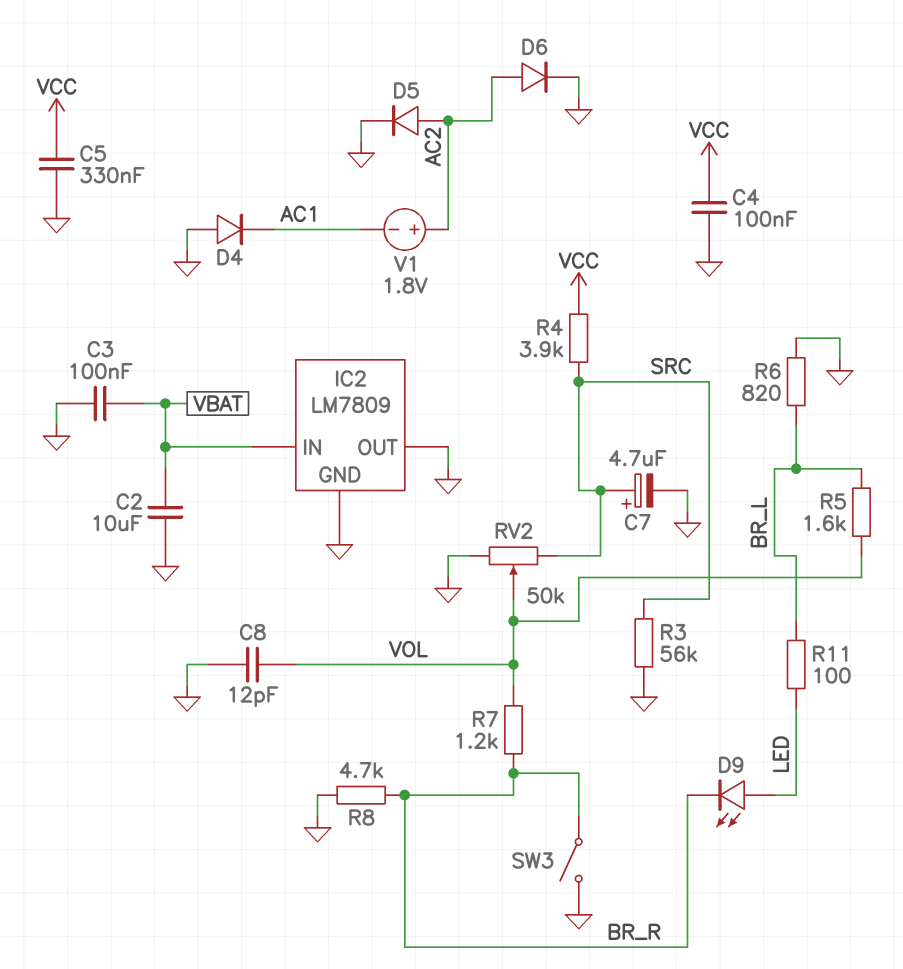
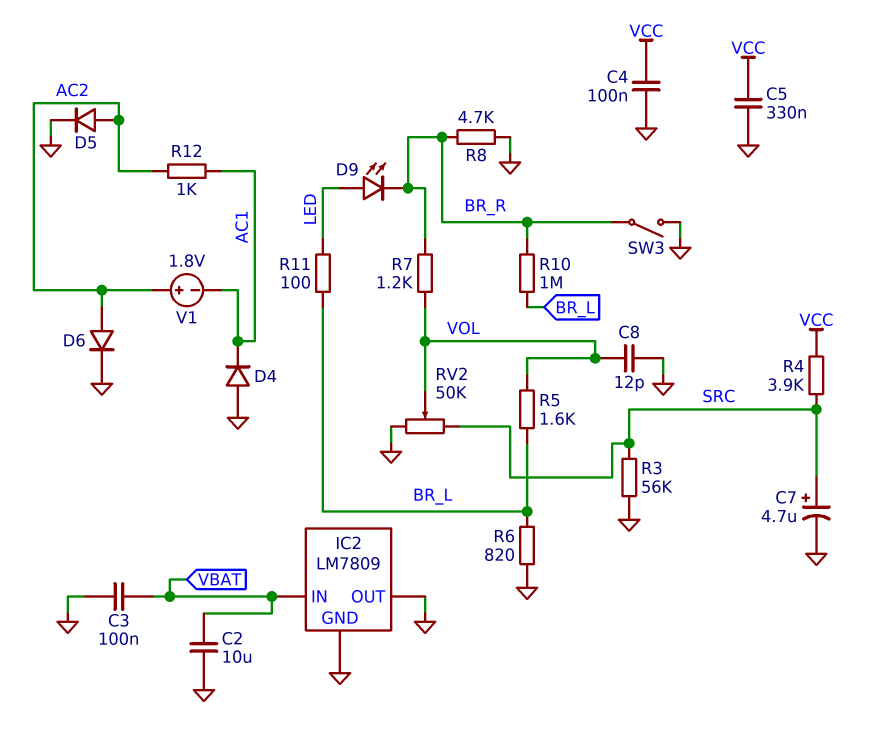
R10: none -> 1M (BR_L, BR_R)
R12: none -> 1k (AC1, AC2)

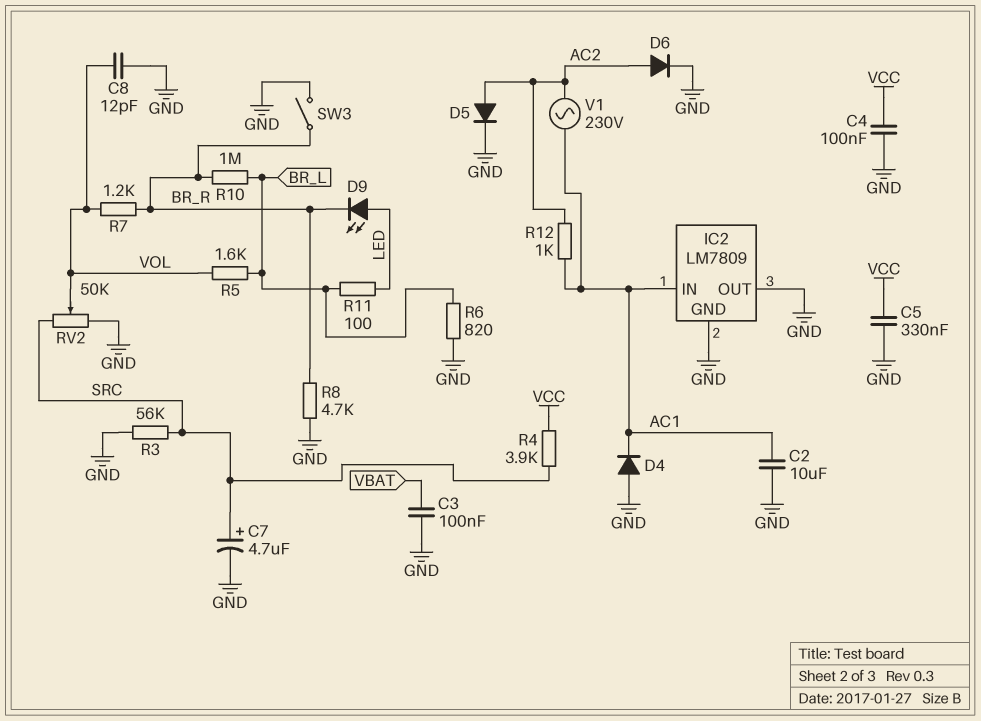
C2: 10uF (GND, VBAT) -> 10uF (AC1, GND)
IC2 pin IN: VBAT -> AC1
V1: 1.8V (plus AC2, minus AC1) -> AC 230V (AC1, AC2)

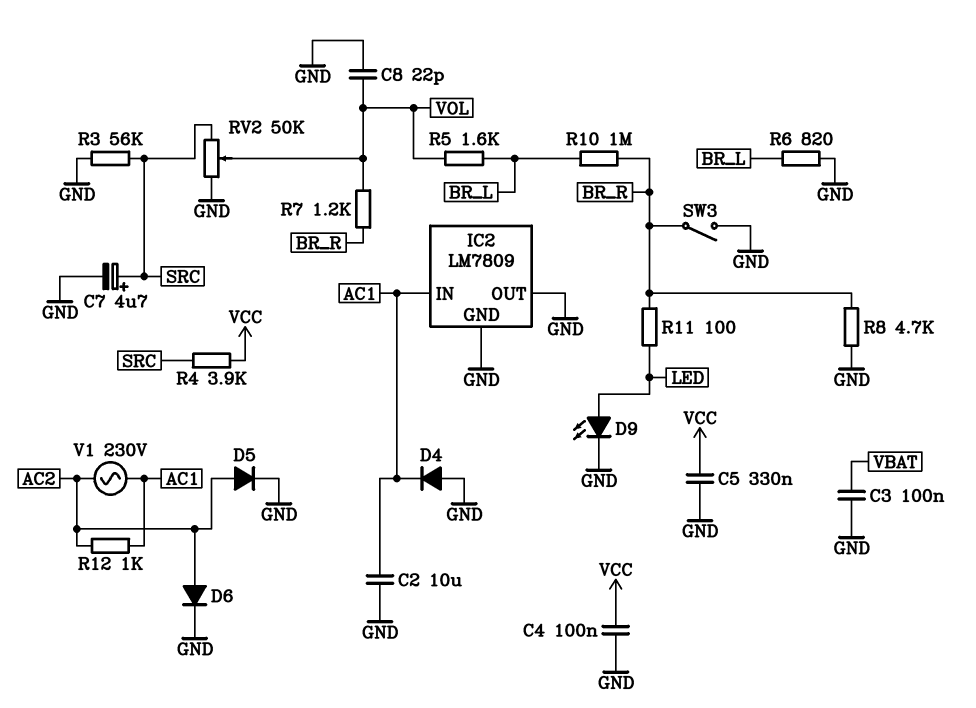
C8: 12pF (GND, VOL) -> 22pF (GND, VOL)
D9: LED (A LED, K BR_R) -> LED (A LED, K GND)
R11: 100 (BR_L, LED) -> 100 (BR_R, LED)

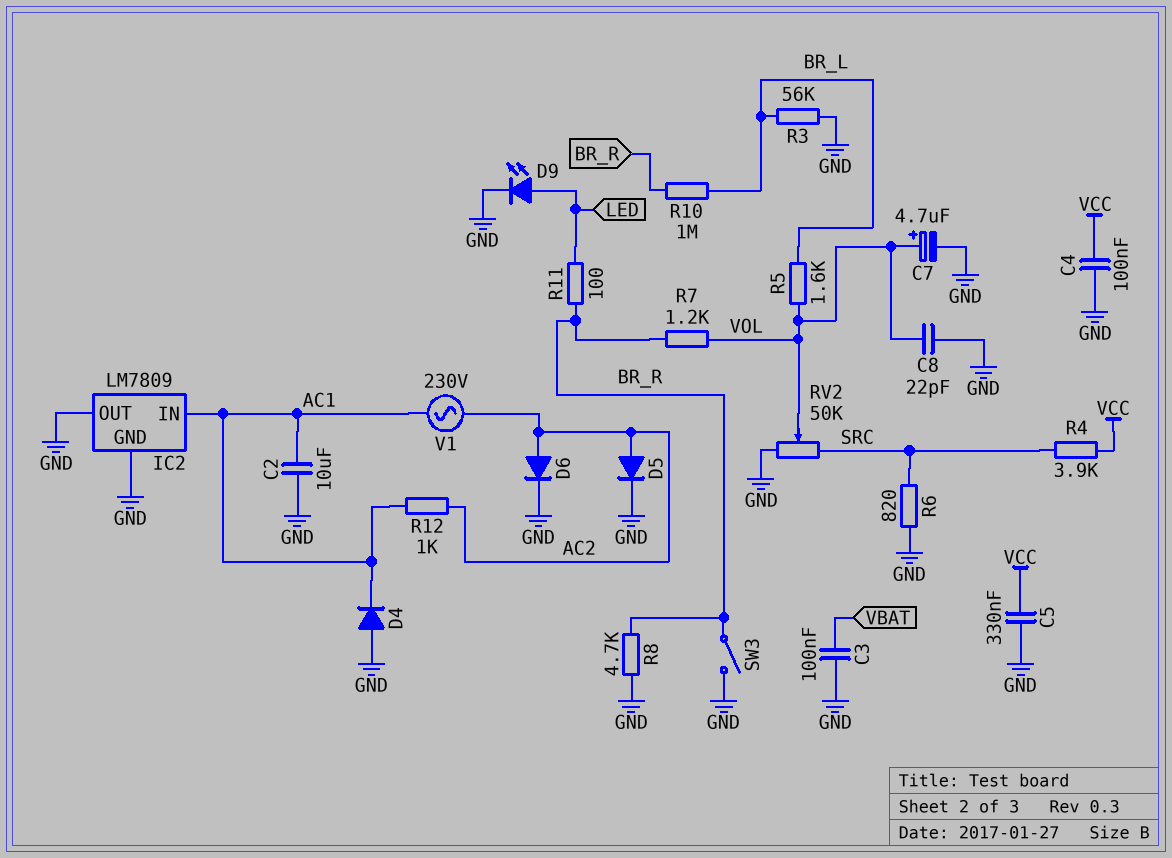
C7: 4.7uF (plus SRC, minus GND) -> 4.7uF (plus VOL, minus GND)
R3: 56k (GND, SRC) -> 56k (BR_L, GND)
R6: 820 (BR_L, GND) -> 820 (GND, SRC)

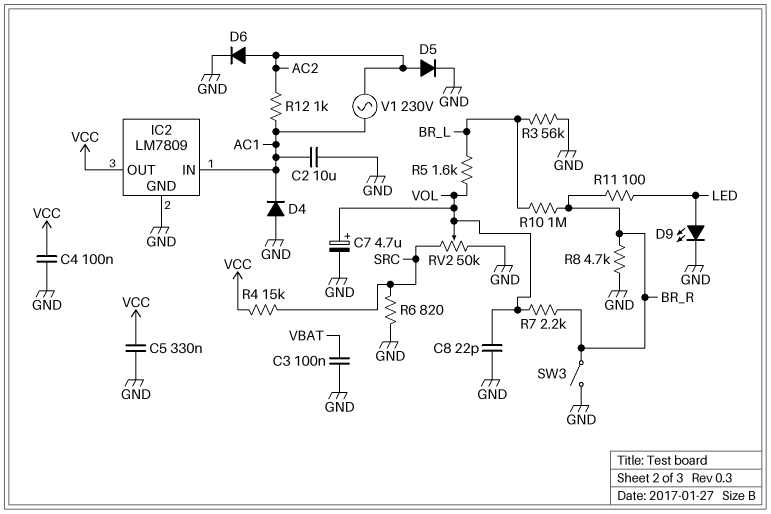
IC2 pin OUT: GND -> VCC
R4: 3.9k (SRC, VCC) -> 15k (SRC, VCC)
R7: 1.2k (BR_R, VOL) -> 2.2k (BR_R, VOL)

